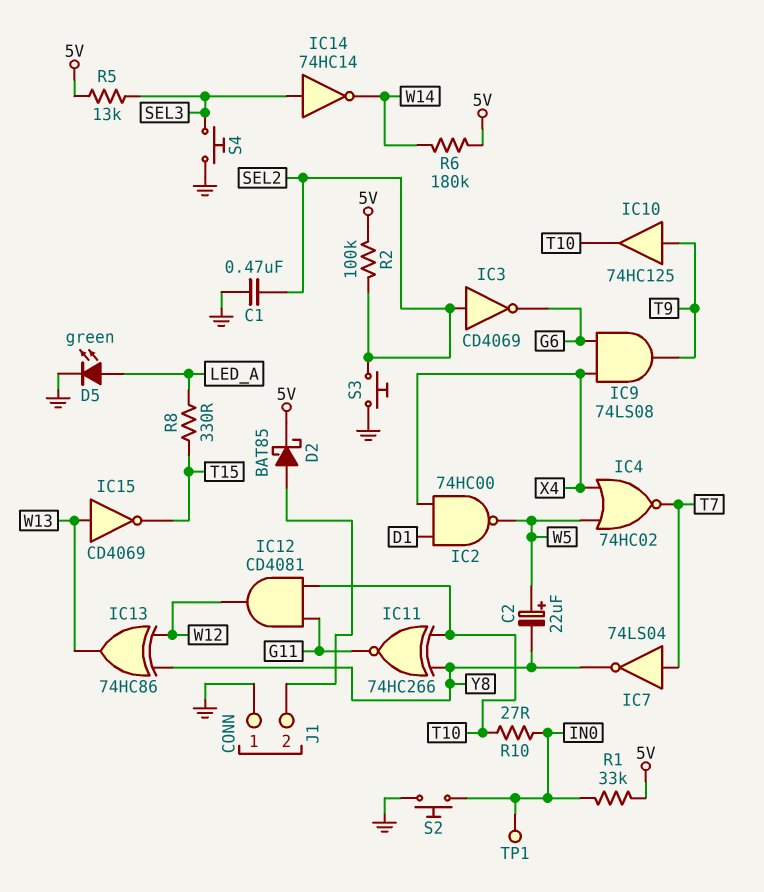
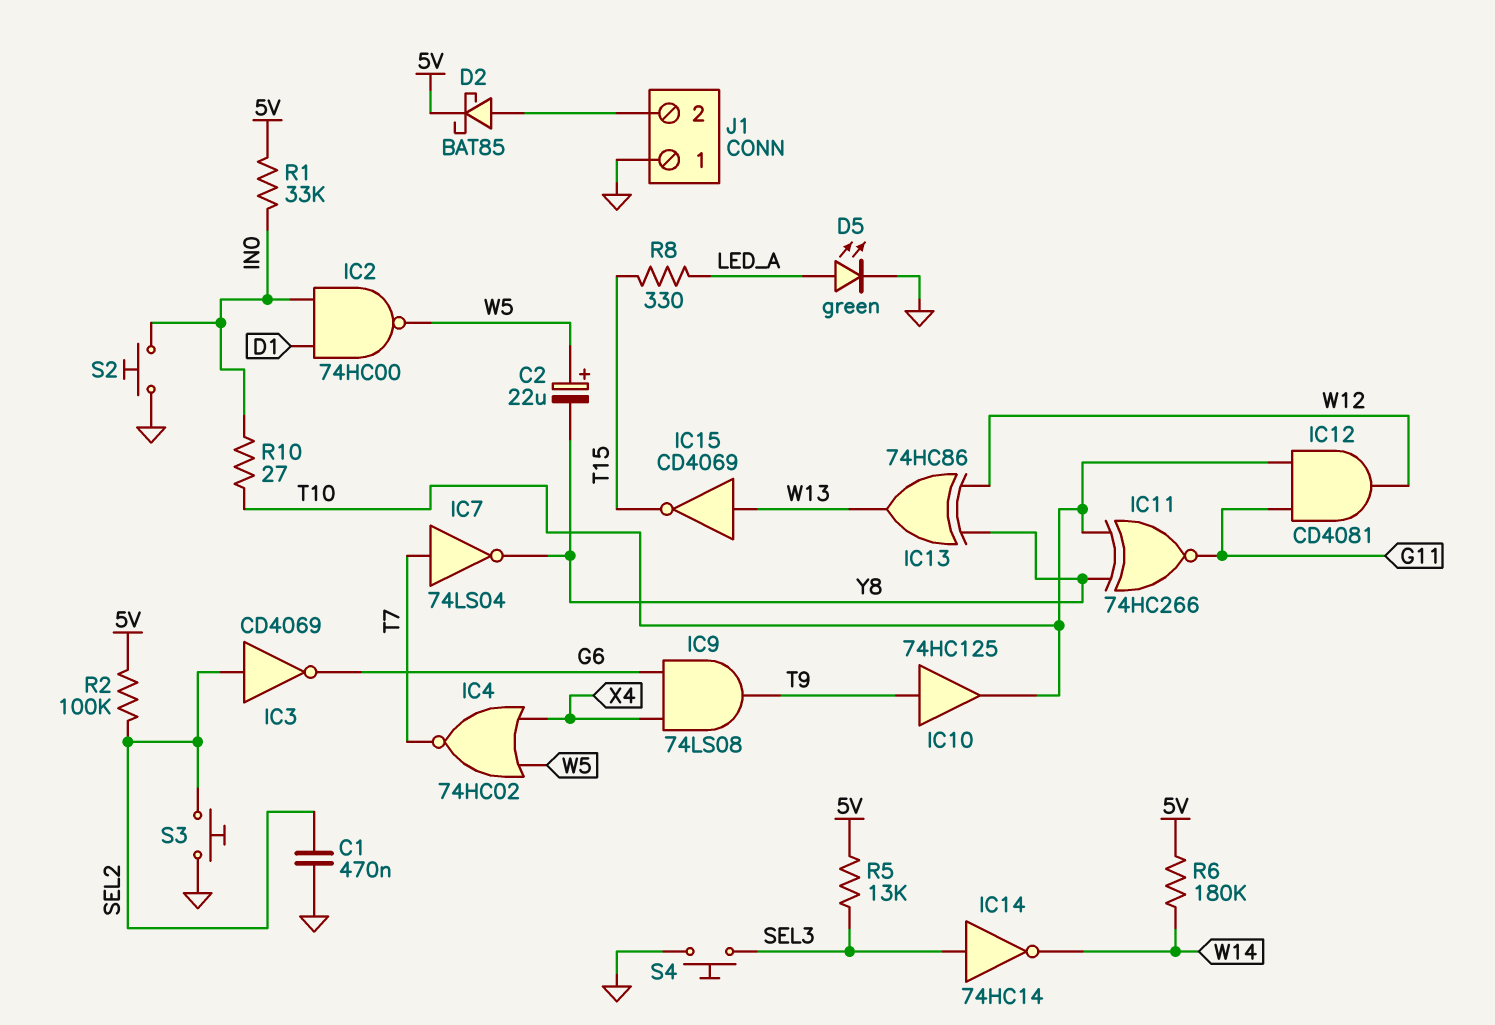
IC2: NAND 74HC00 (in D1, in X4, out W5) -> NAND 74HC00 (in D1, in IN0, out W5)
TP1: test point (IN0) -> none

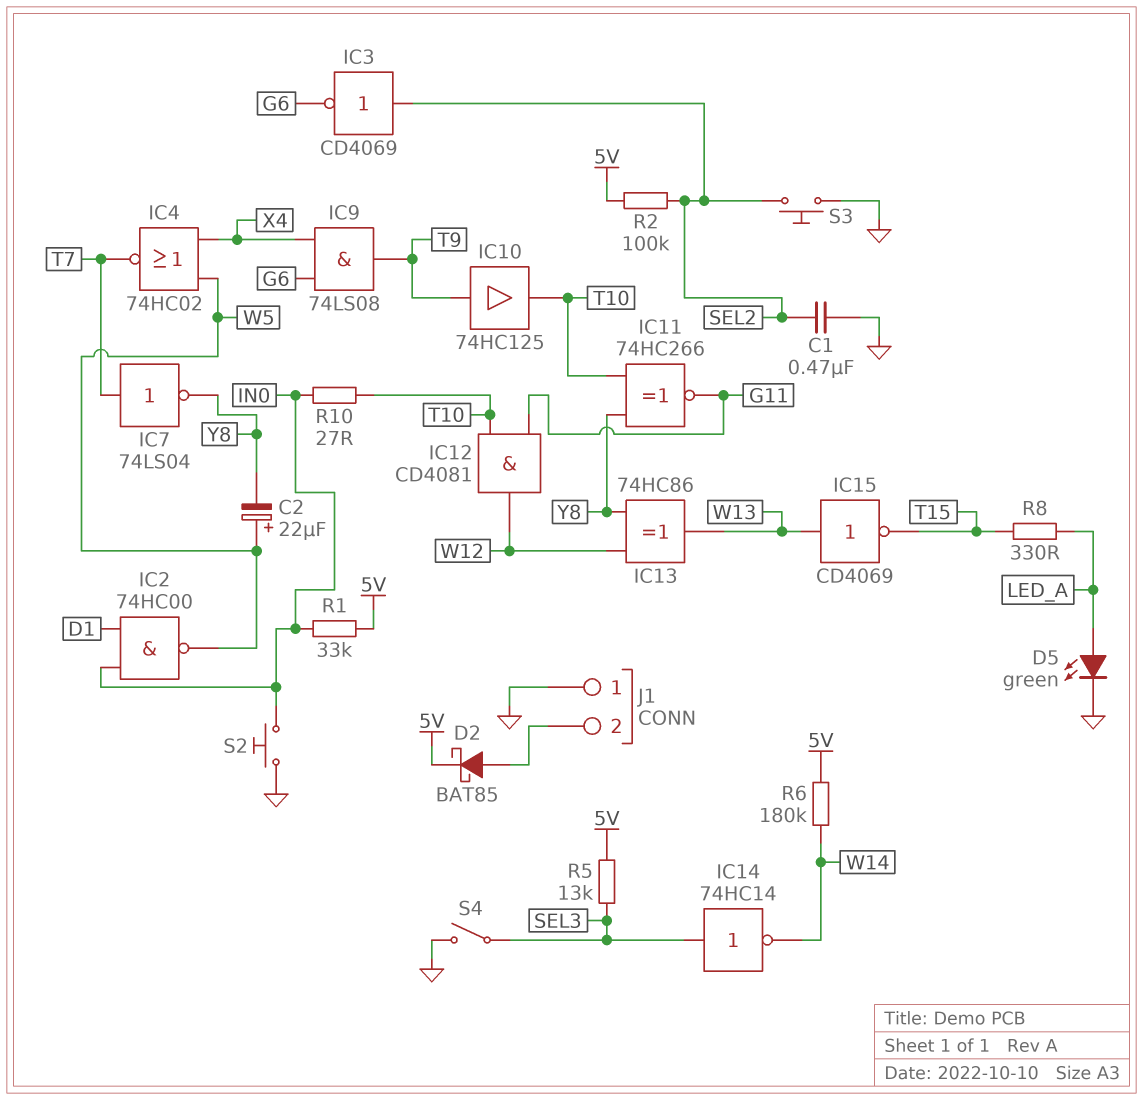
S4: button (GND, SEL3) -> switch (GND, SEL3)

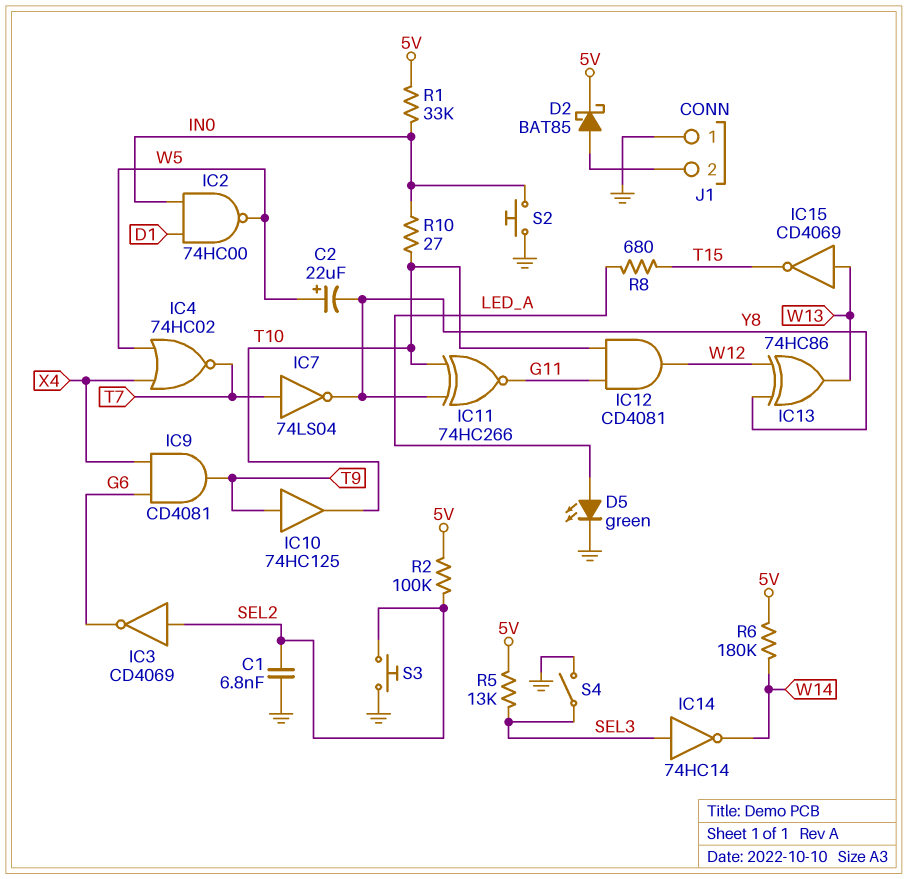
C1: 470nF (GND, SEL2) -> 6.8nF (GND, SEL2)
IC9: AND 74LS08 (in G6, in X4, out T9) -> AND CD4081 (in G6, in X4, out T9)
R8: 330 (LED_A, T15) -> 680 (LED_A, T15)

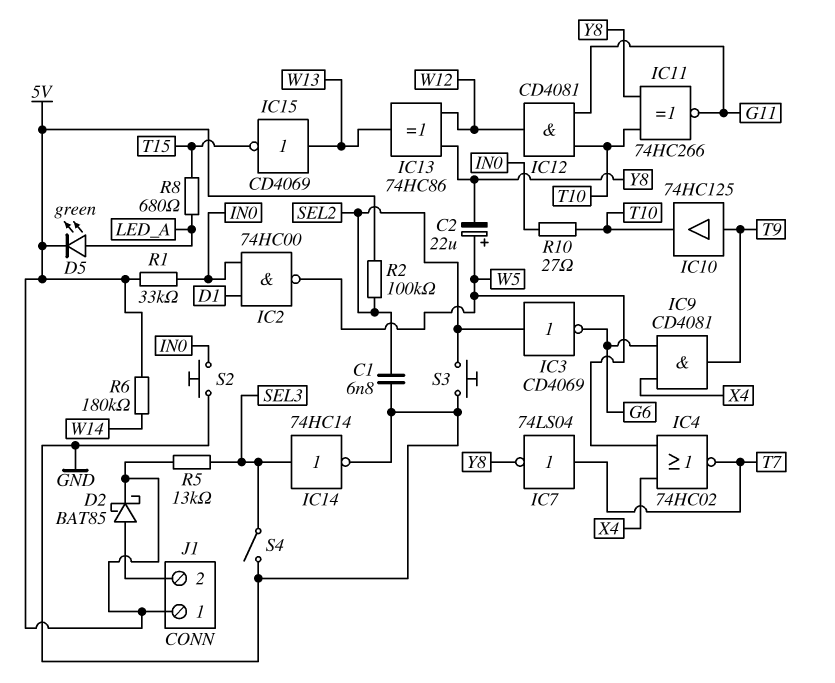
D5: LED green (A LED_A, K GND) -> LED green (A LED_A, K 5V)
IC14: NOT 74HC14 (in SEL3, out W14) -> NOT 74HC14 (in SEL3, out GND)
J1 pin 1: GND -> 5V

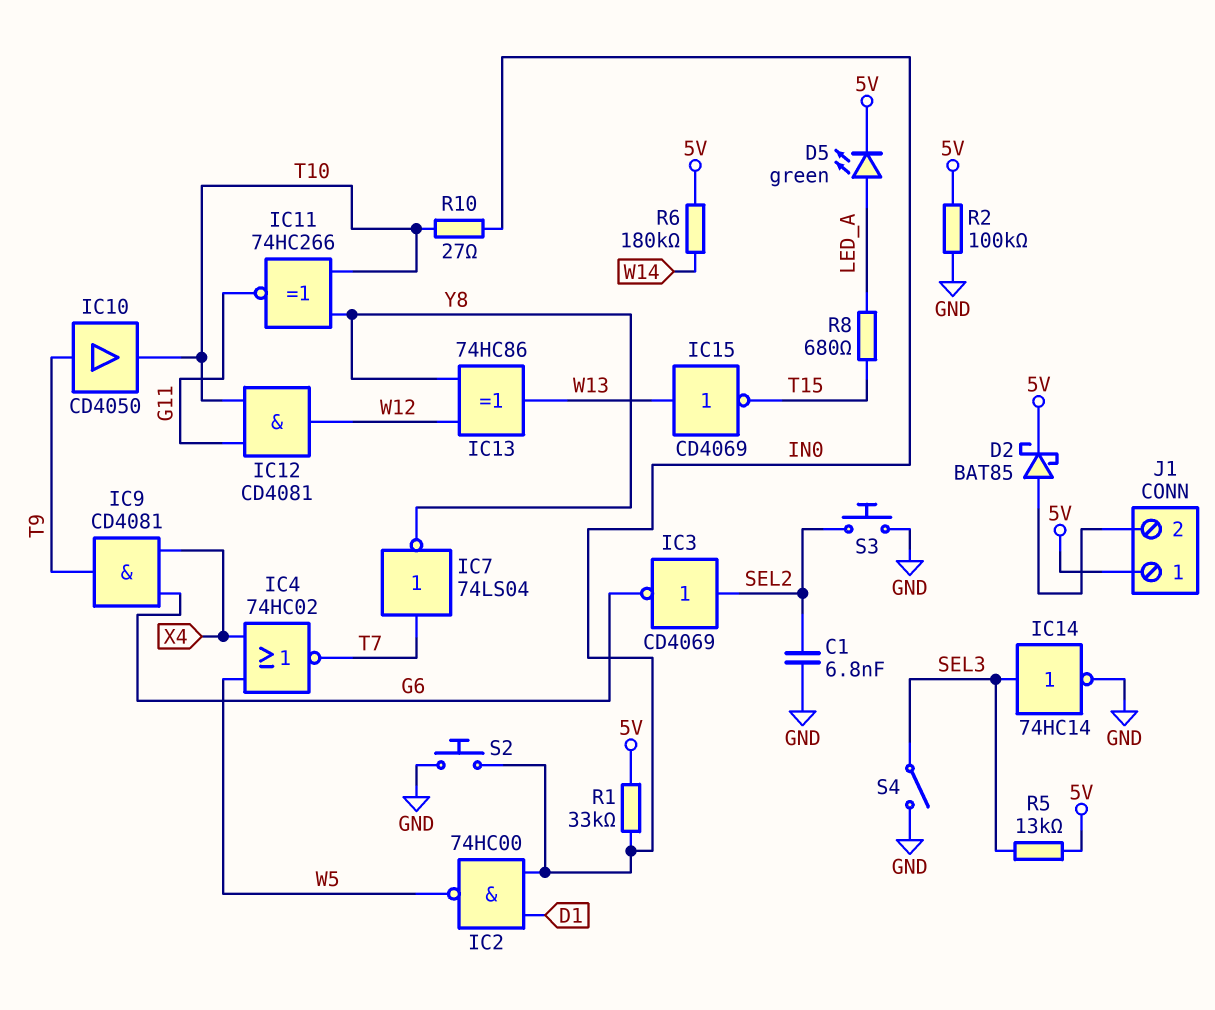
C2: 22uF (plus W5, minus Y8) -> none
IC10: buffer 74HC125 (in T9, out T10) -> buffer CD4050 (in T9, out T10)
R2: 100k (5V, SEL2) -> 100k (5V, GND)

